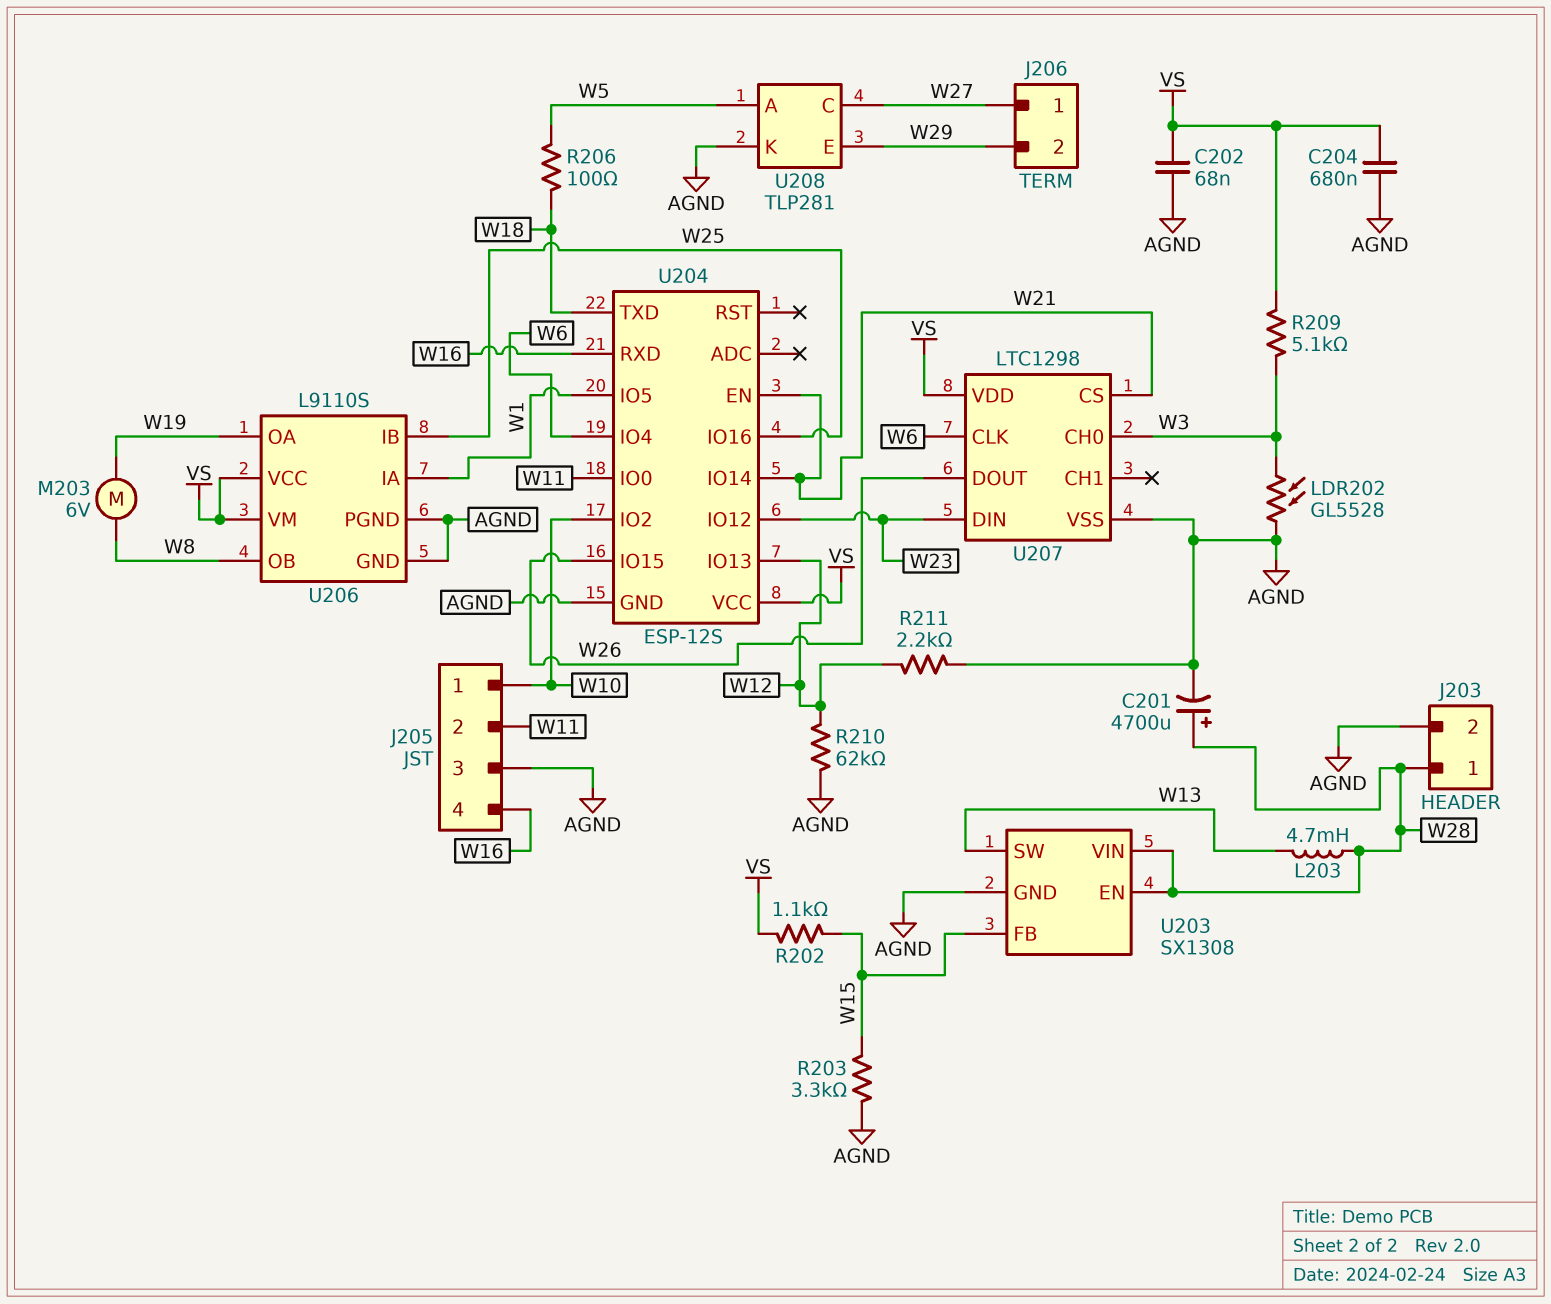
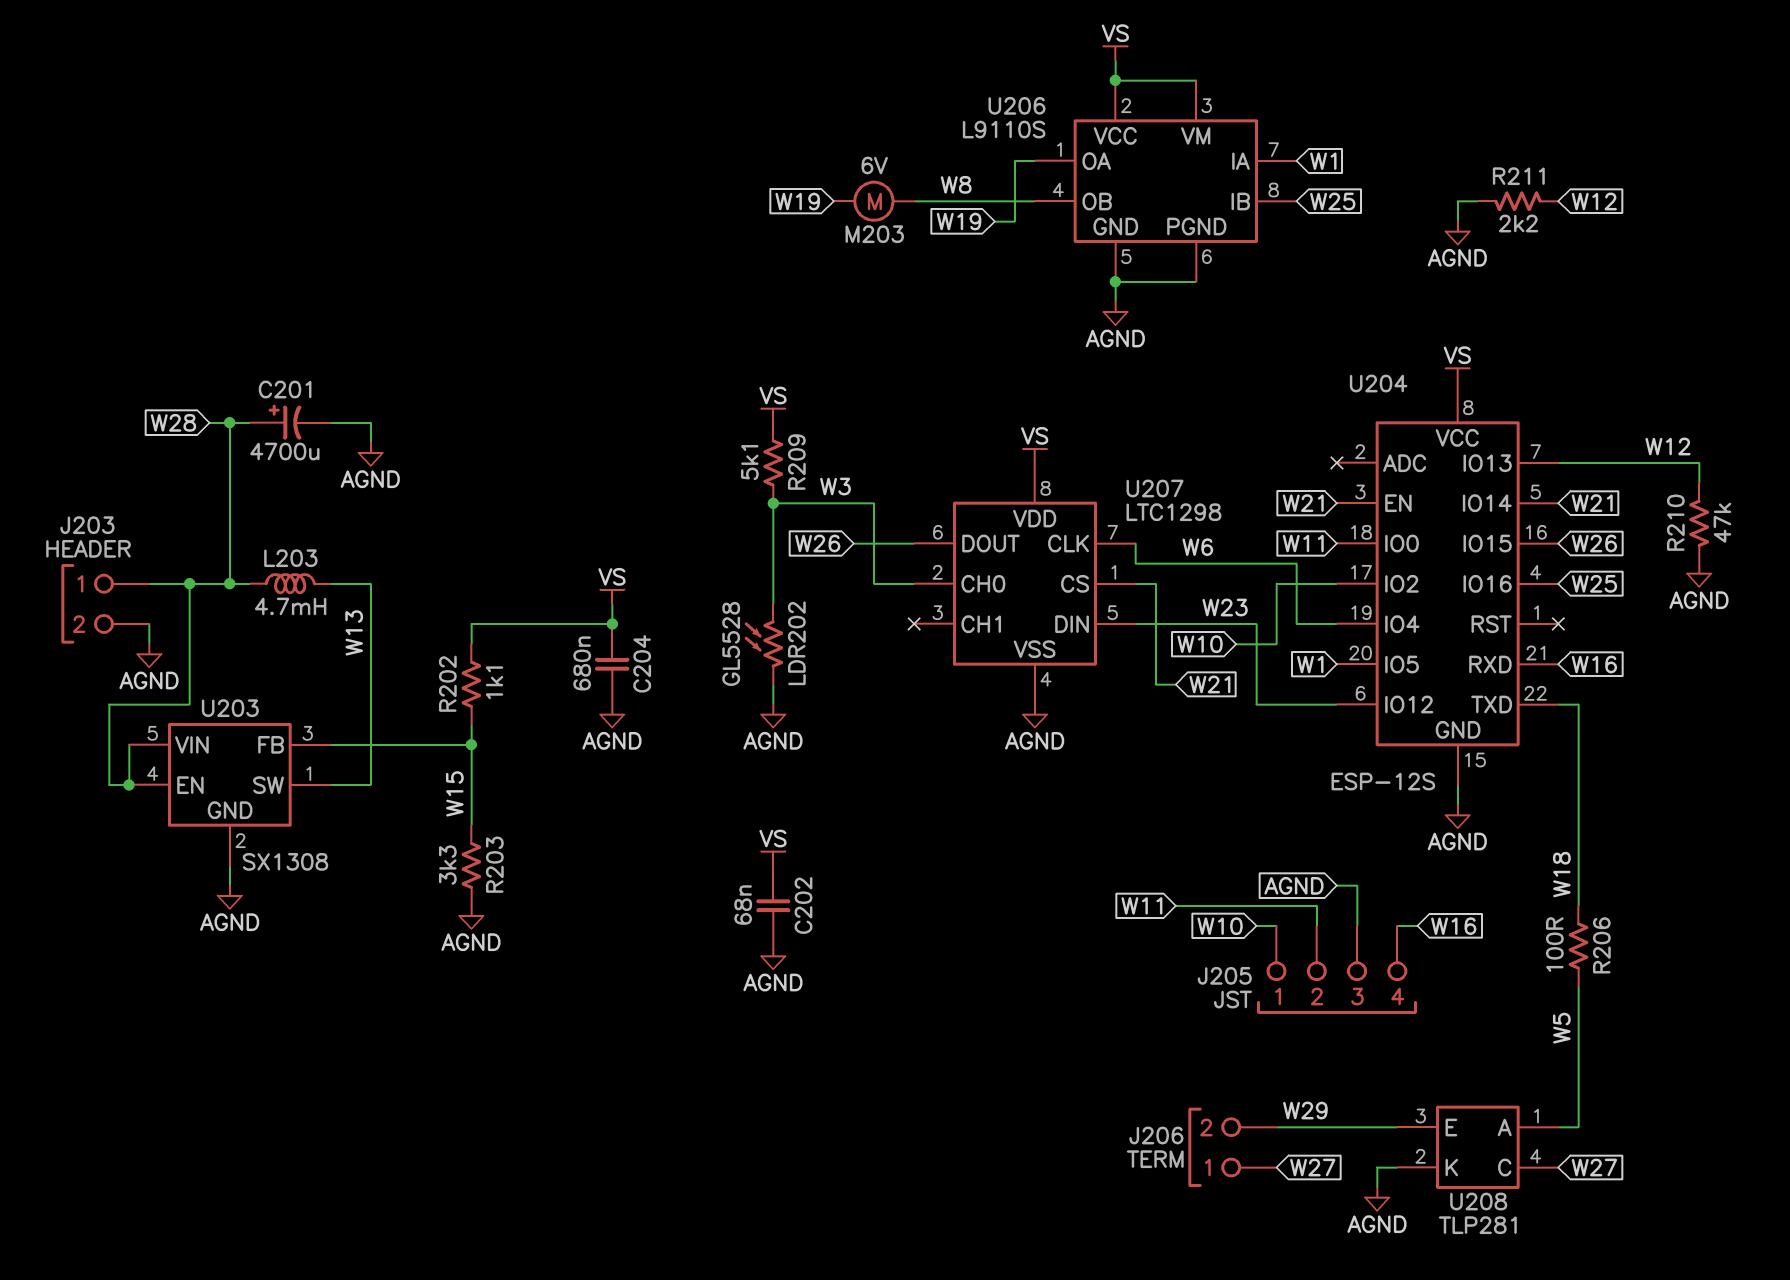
R210: 62k (AGND, W12) -> 47k (AGND, W12)

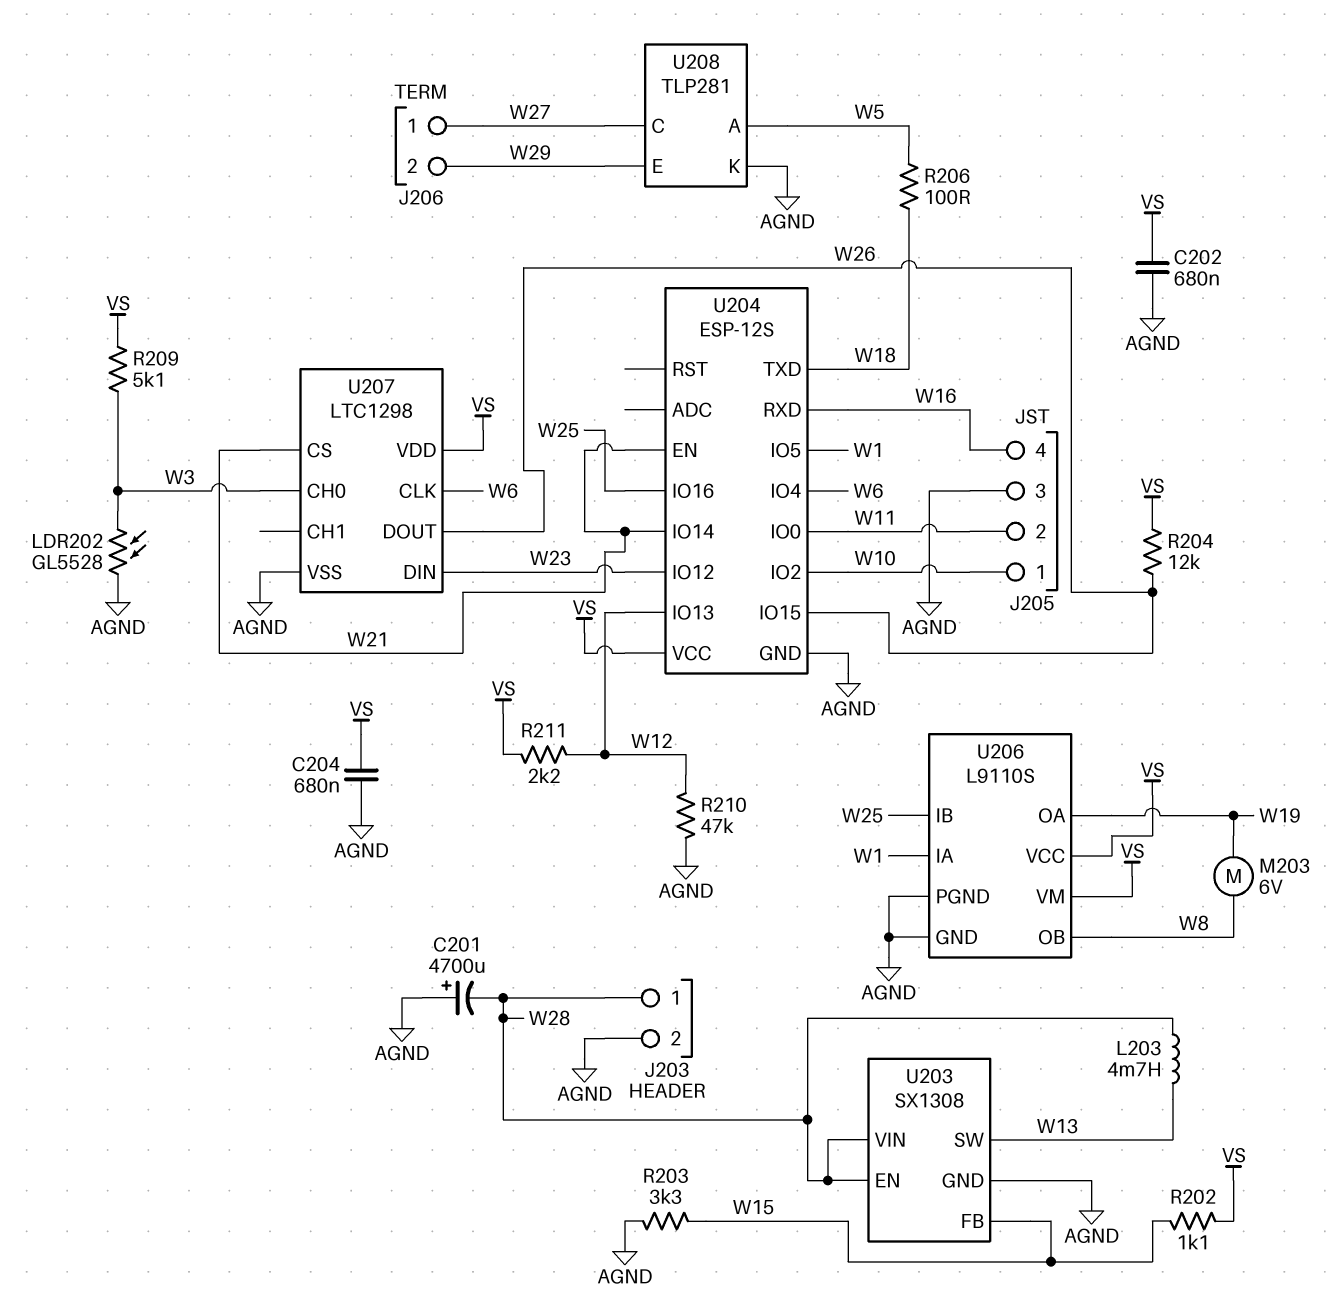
C201: 4700uF (plus W28, minus AGND) -> 4700uF (plus AGND, minus W28)
C202: 68nF (AGND, VS) -> 680nF (AGND, VS)
R204: none -> 12k (VS, W26)
R211: 2.2k (AGND, W12) -> 2.2k (VS, W12)

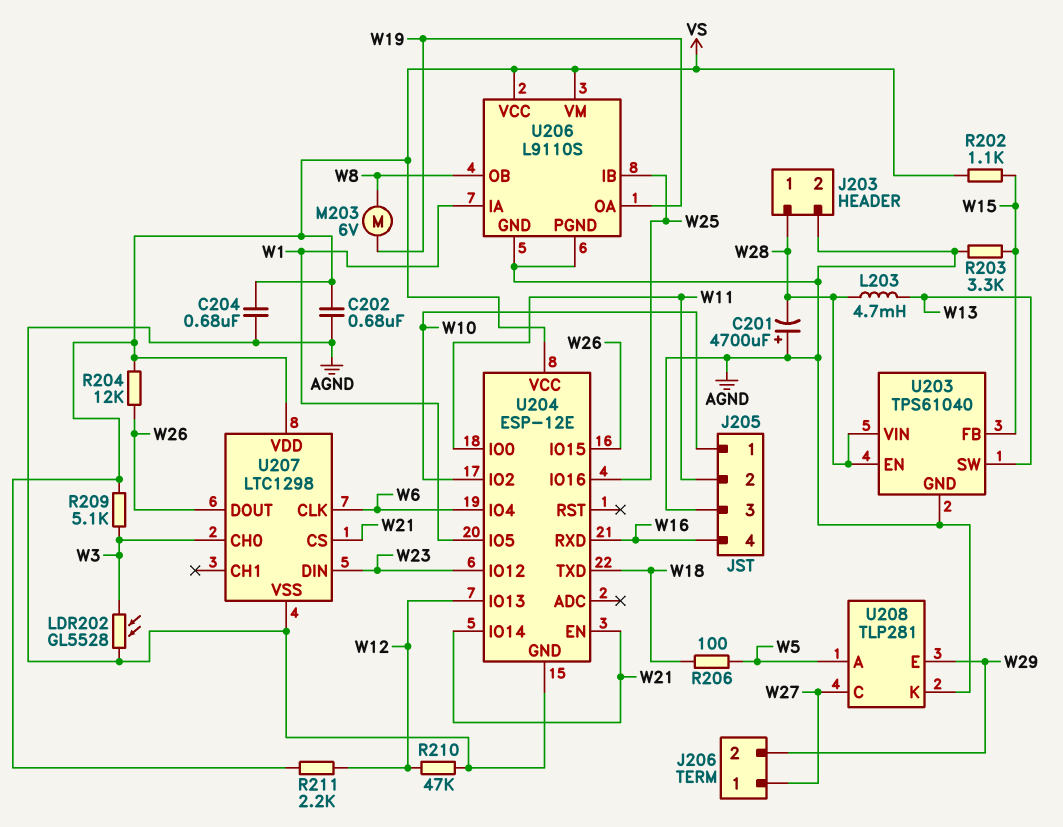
U203: SX1308 -> TPS61040
U204: ESP-12S -> ESP-12E

